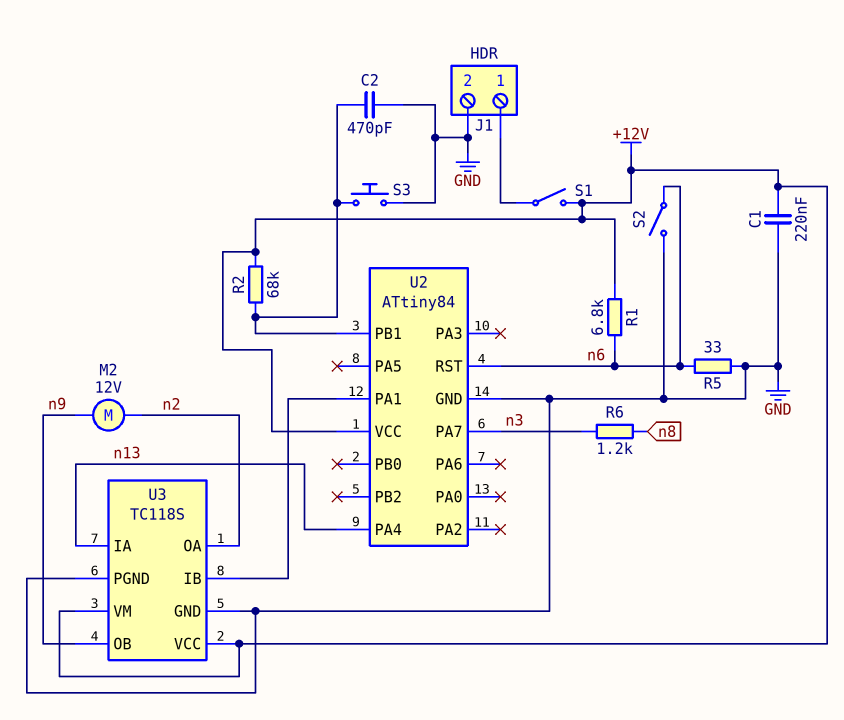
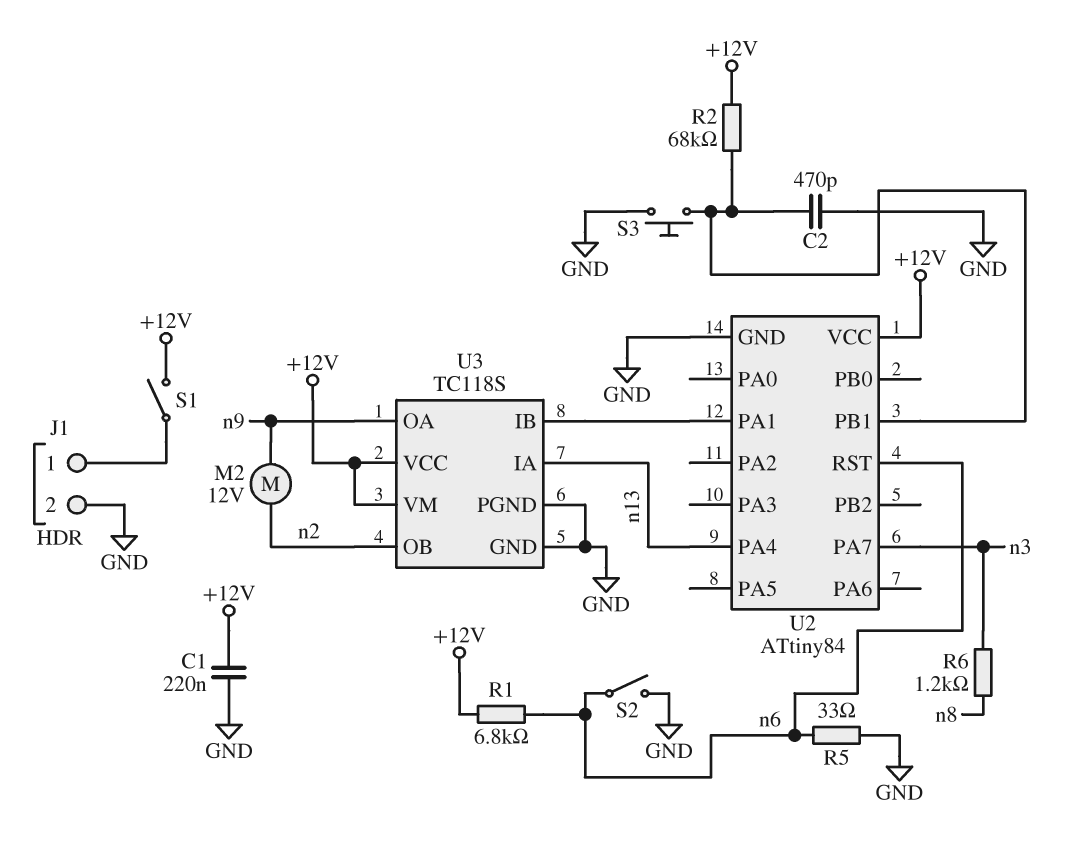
U3 pin OA: n2 -> n9
U3 pin OB: n9 -> n2

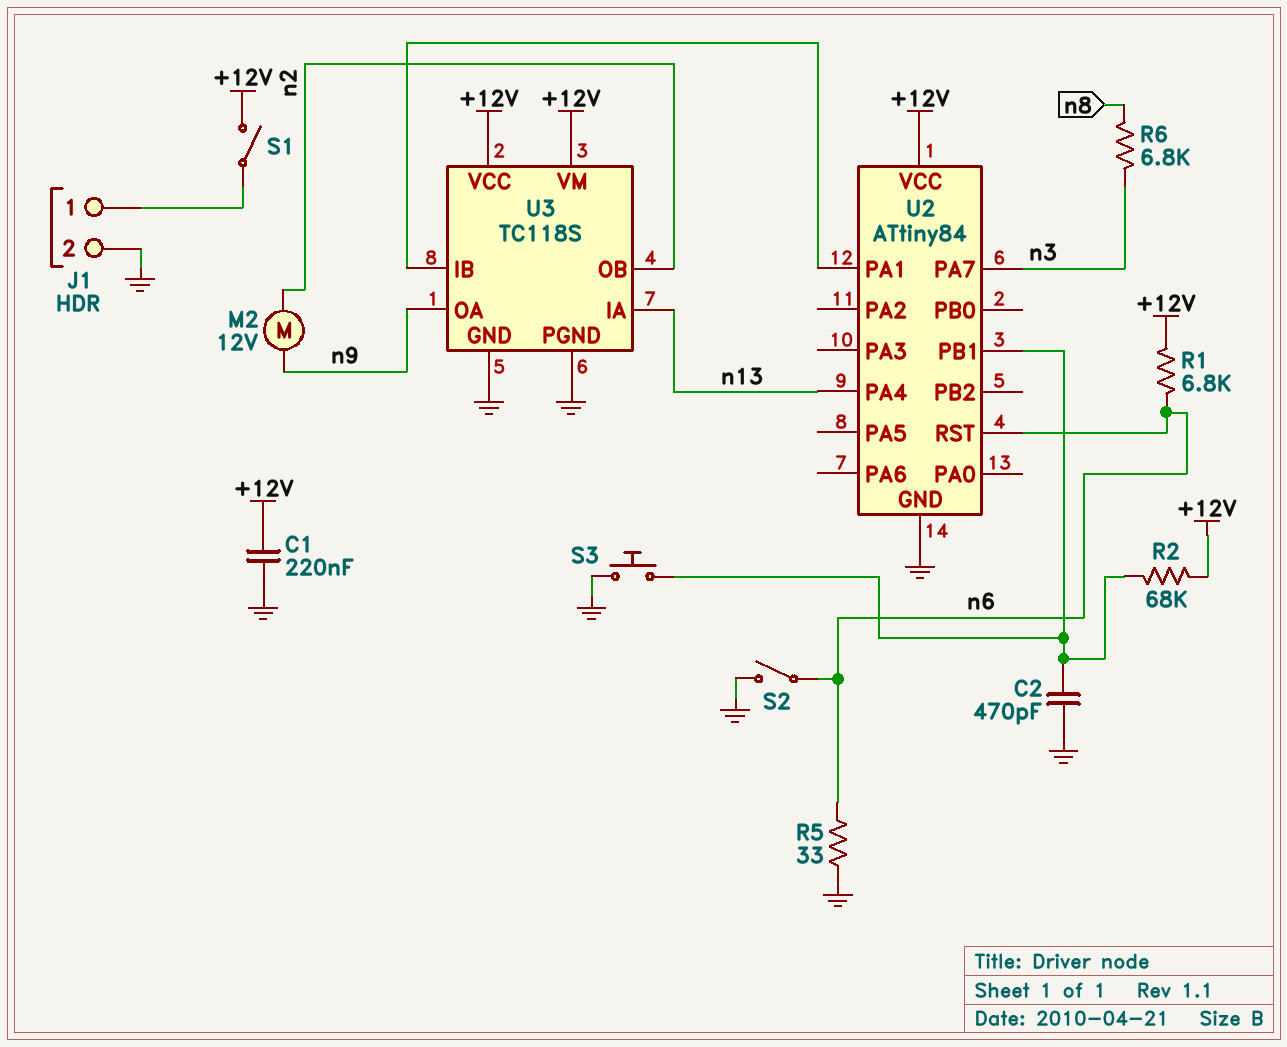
R6: 1.2k (n3, n8) -> 6.8k (n3, n8)

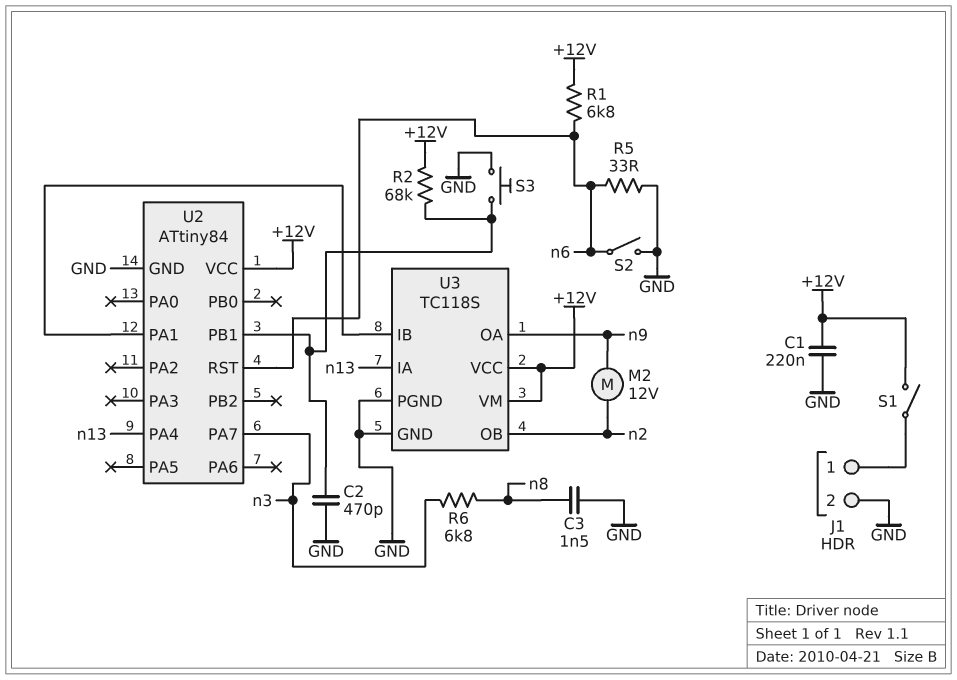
C3: none -> 1.5nF (GND, n8)

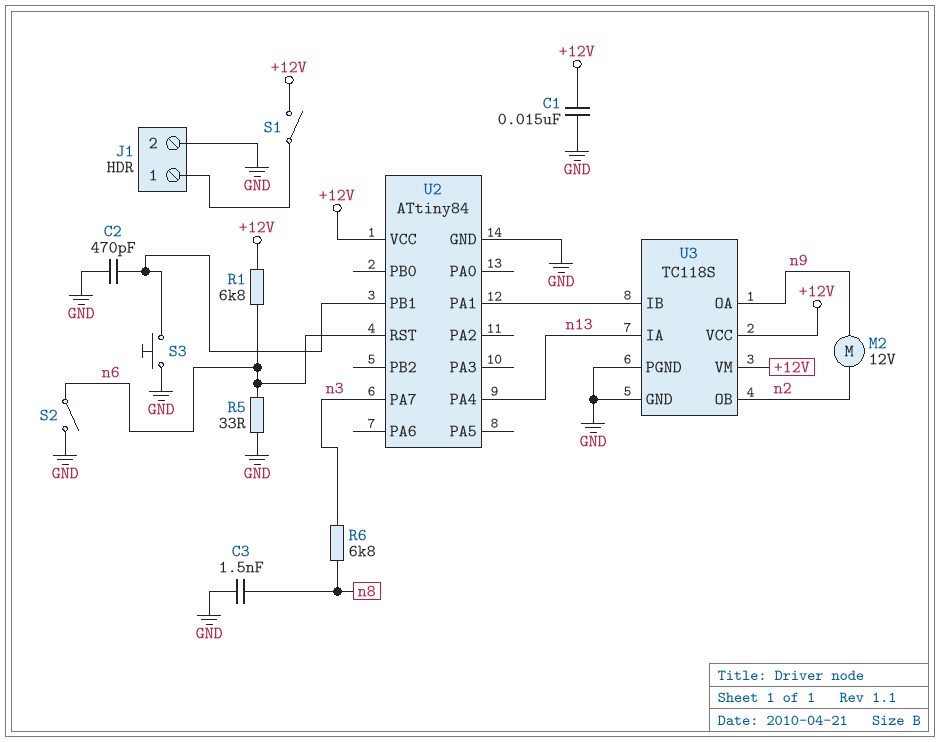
C1: 220nF (+12V, GND) -> 15nF (+12V, GND)
R2: 68k (+12V, U2/PB1) -> none

